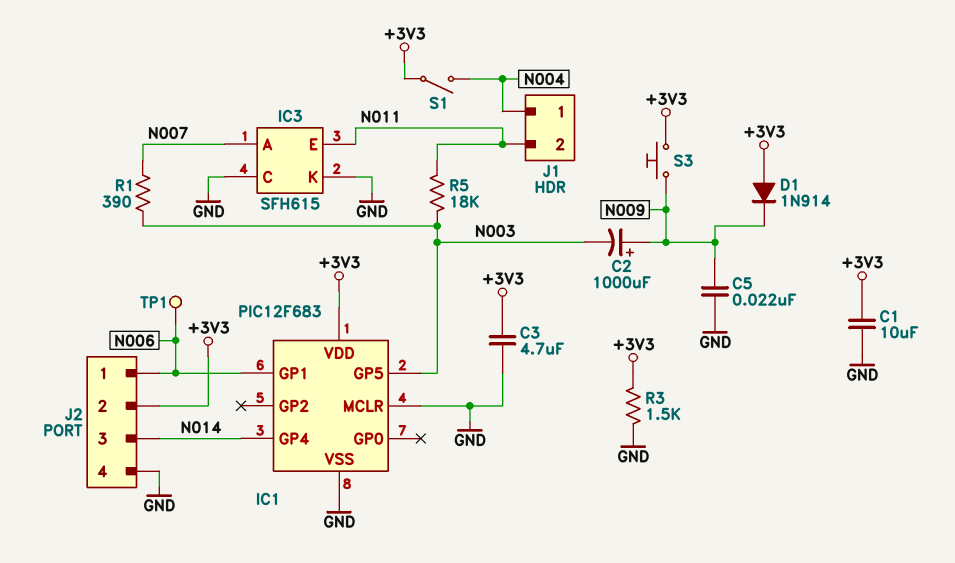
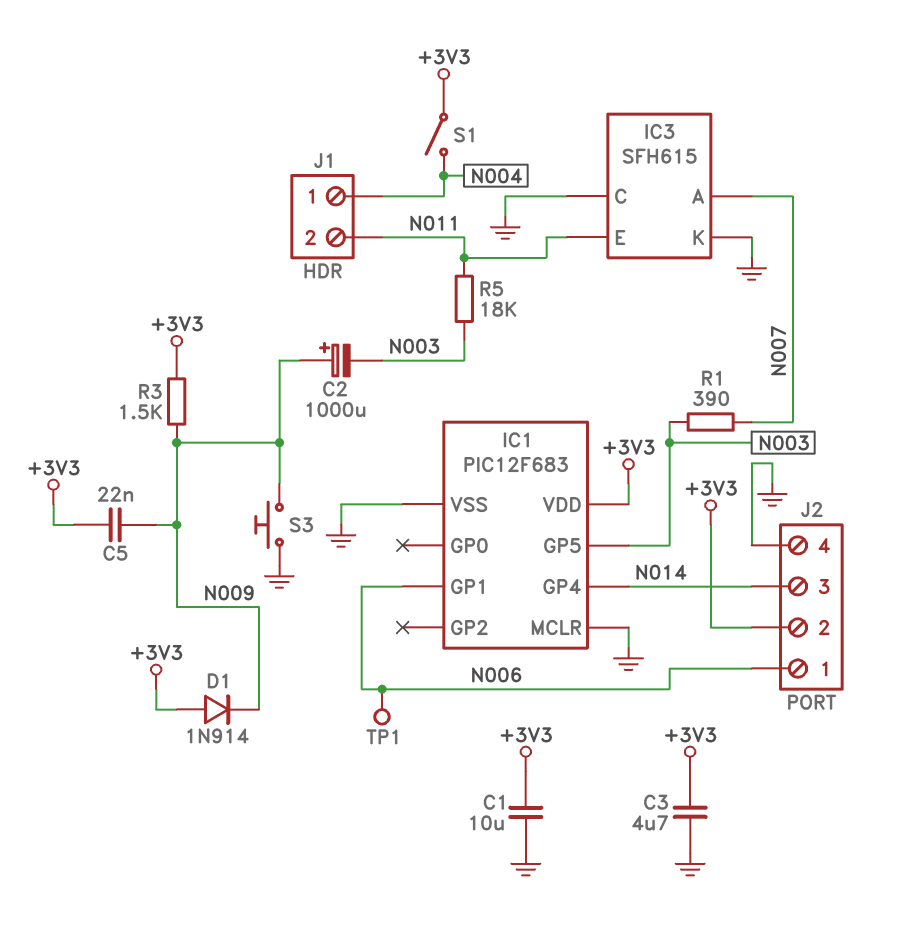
C5: 22nF (GND, N009) -> 22nF (+3V3, N009)
R3: 1.5k (+3V3, GND) -> 1.5k (+3V3, N009)
S3: button (+3V3, N009) -> button (GND, N009)

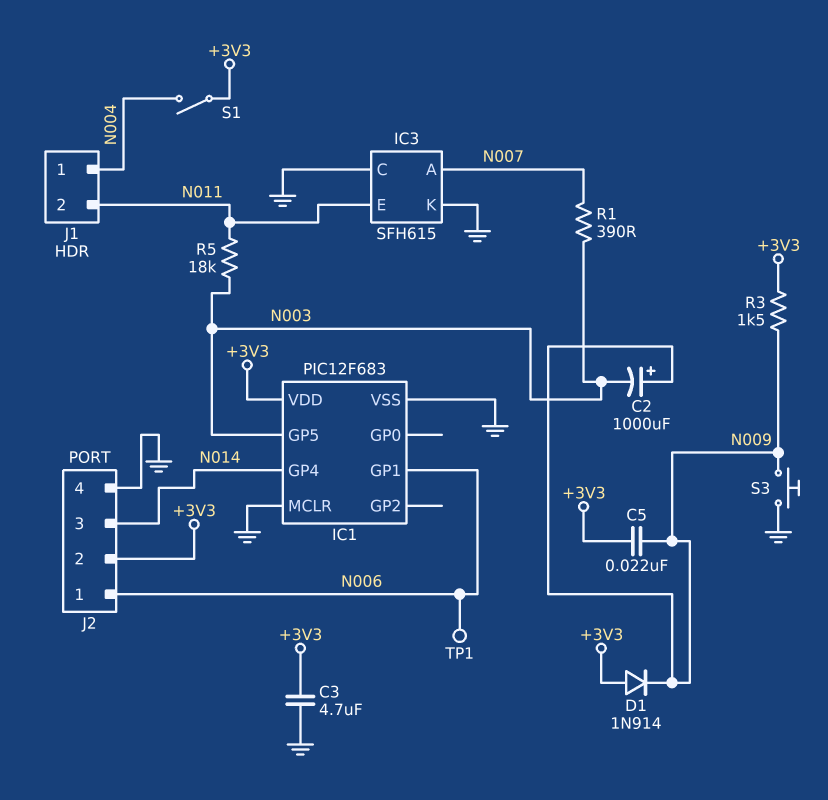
C1: 10uF (+3V3, GND) -> none

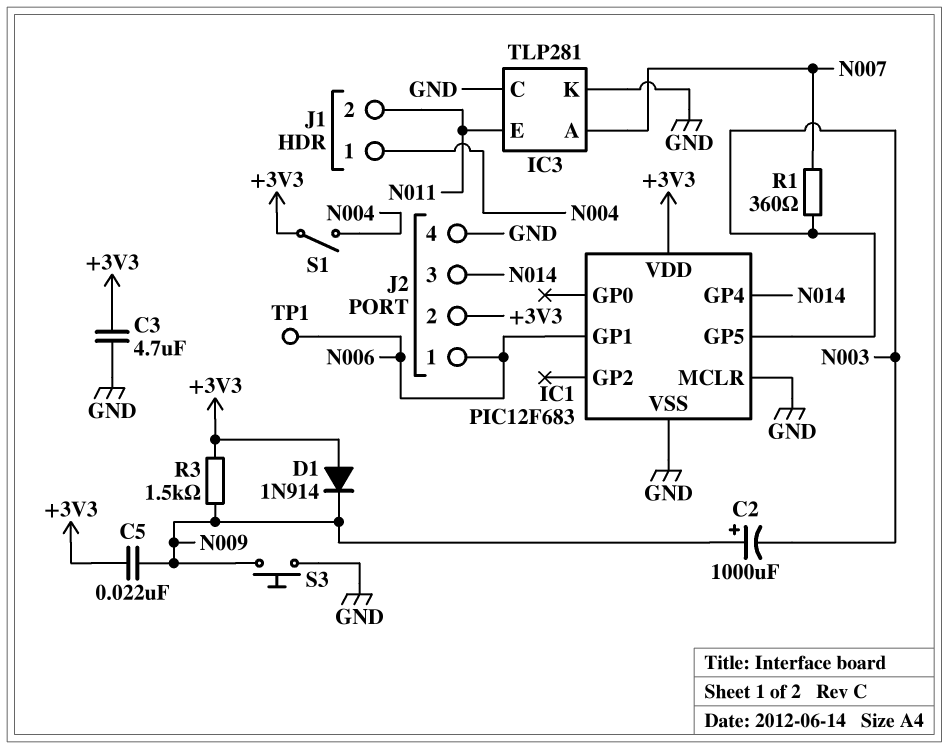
IC3: SFH615 -> TLP281
R1: 390 (N003, N007) -> 360 (N003, N007)
R5: 18k (N003, N011) -> none

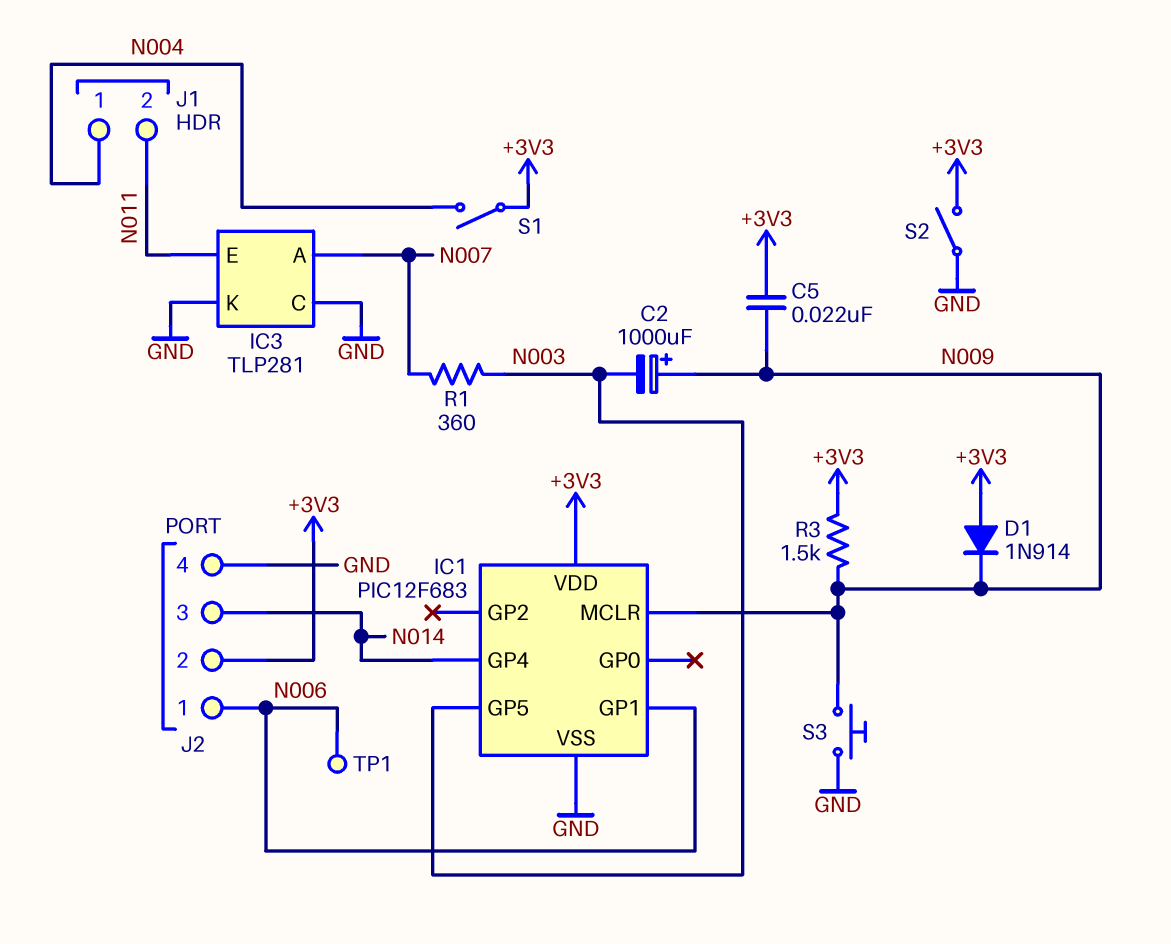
C3: 4.7uF (+3V3, GND) -> none
IC1 pin MCLR: GND -> N009
S2: none -> switch (+3V3, GND)

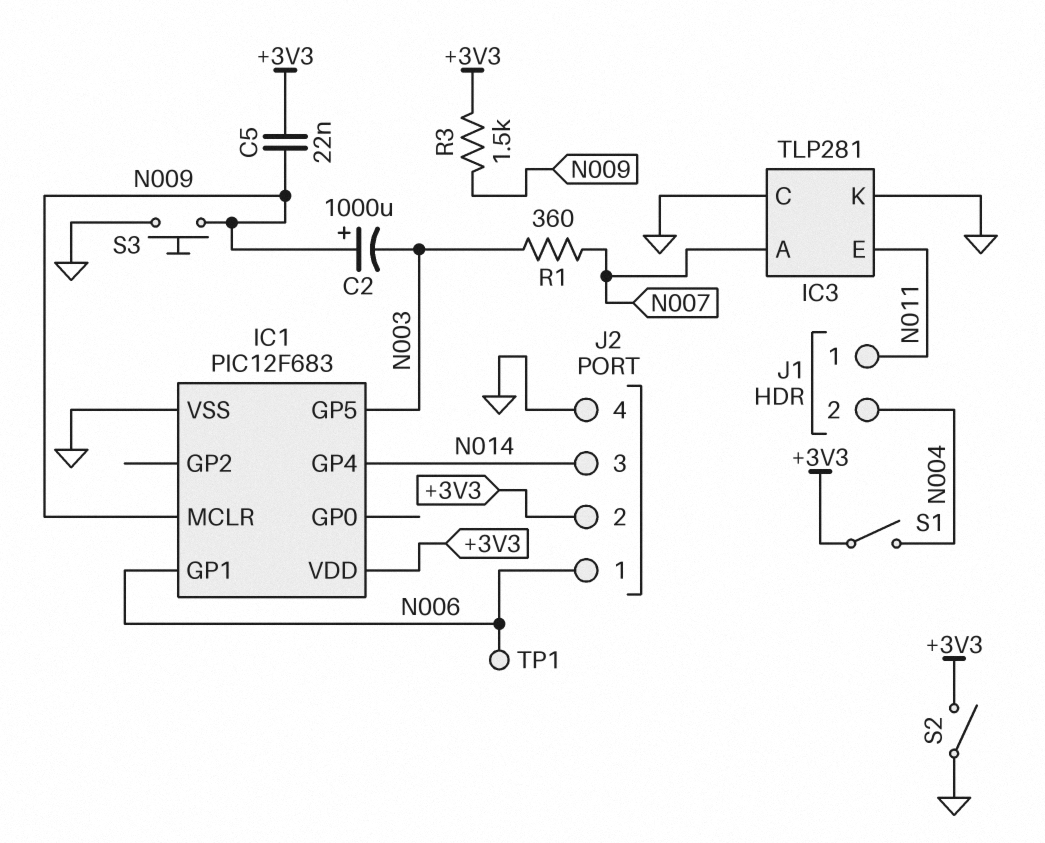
D1: diode 1N914 (A +3V3, K N009) -> none
J1 pin 1: N004 -> N011
J1 pin 2: N011 -> N004

